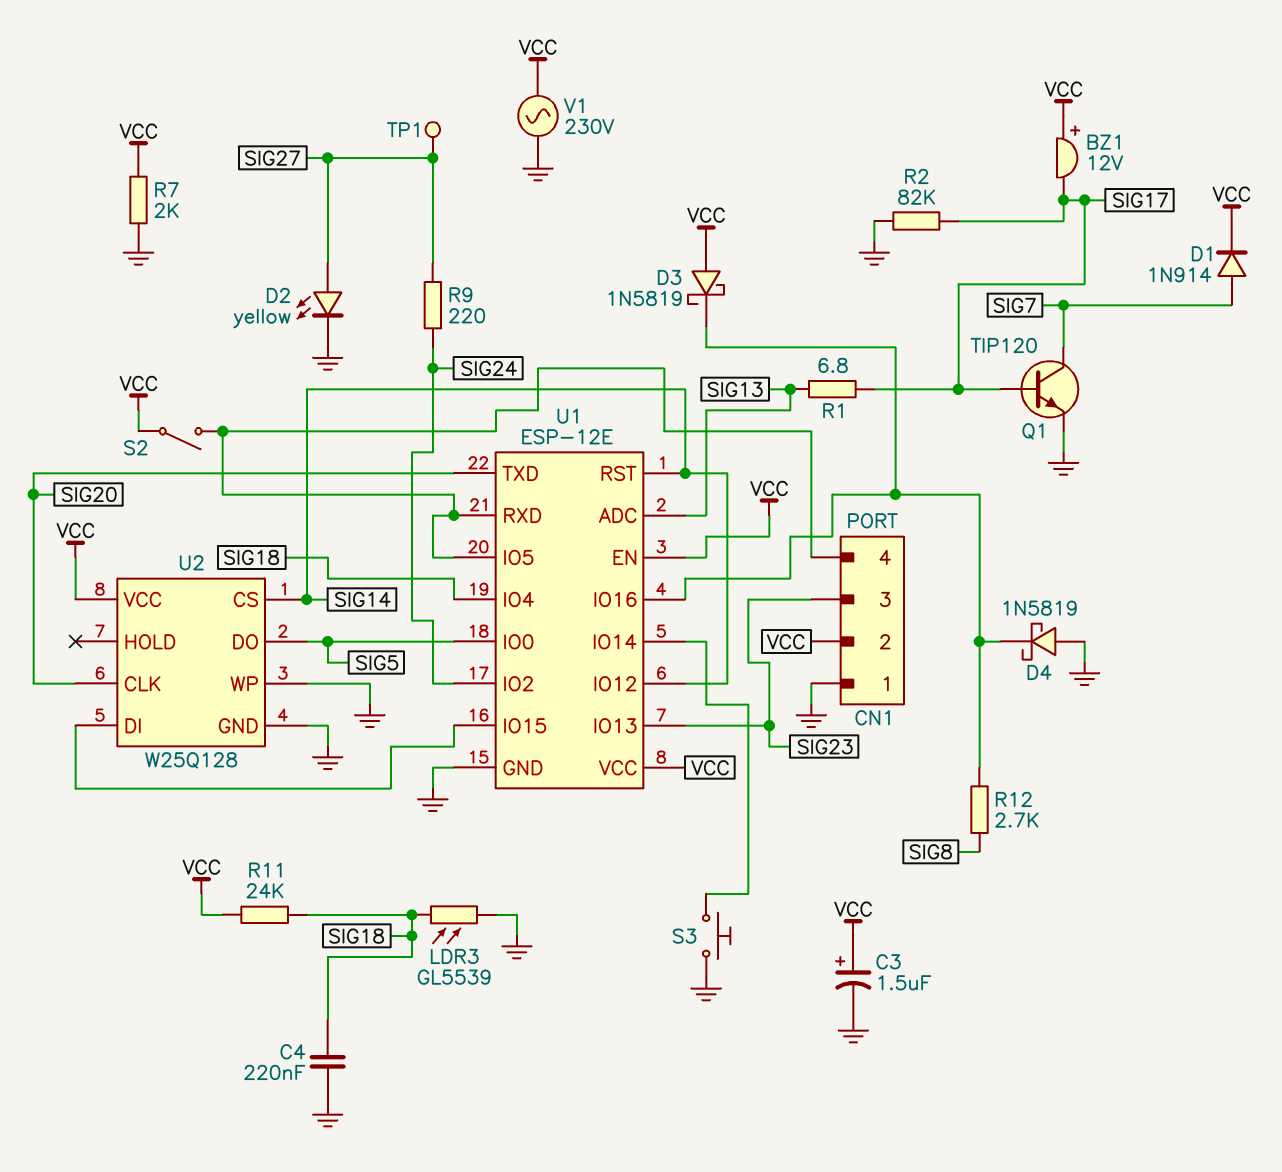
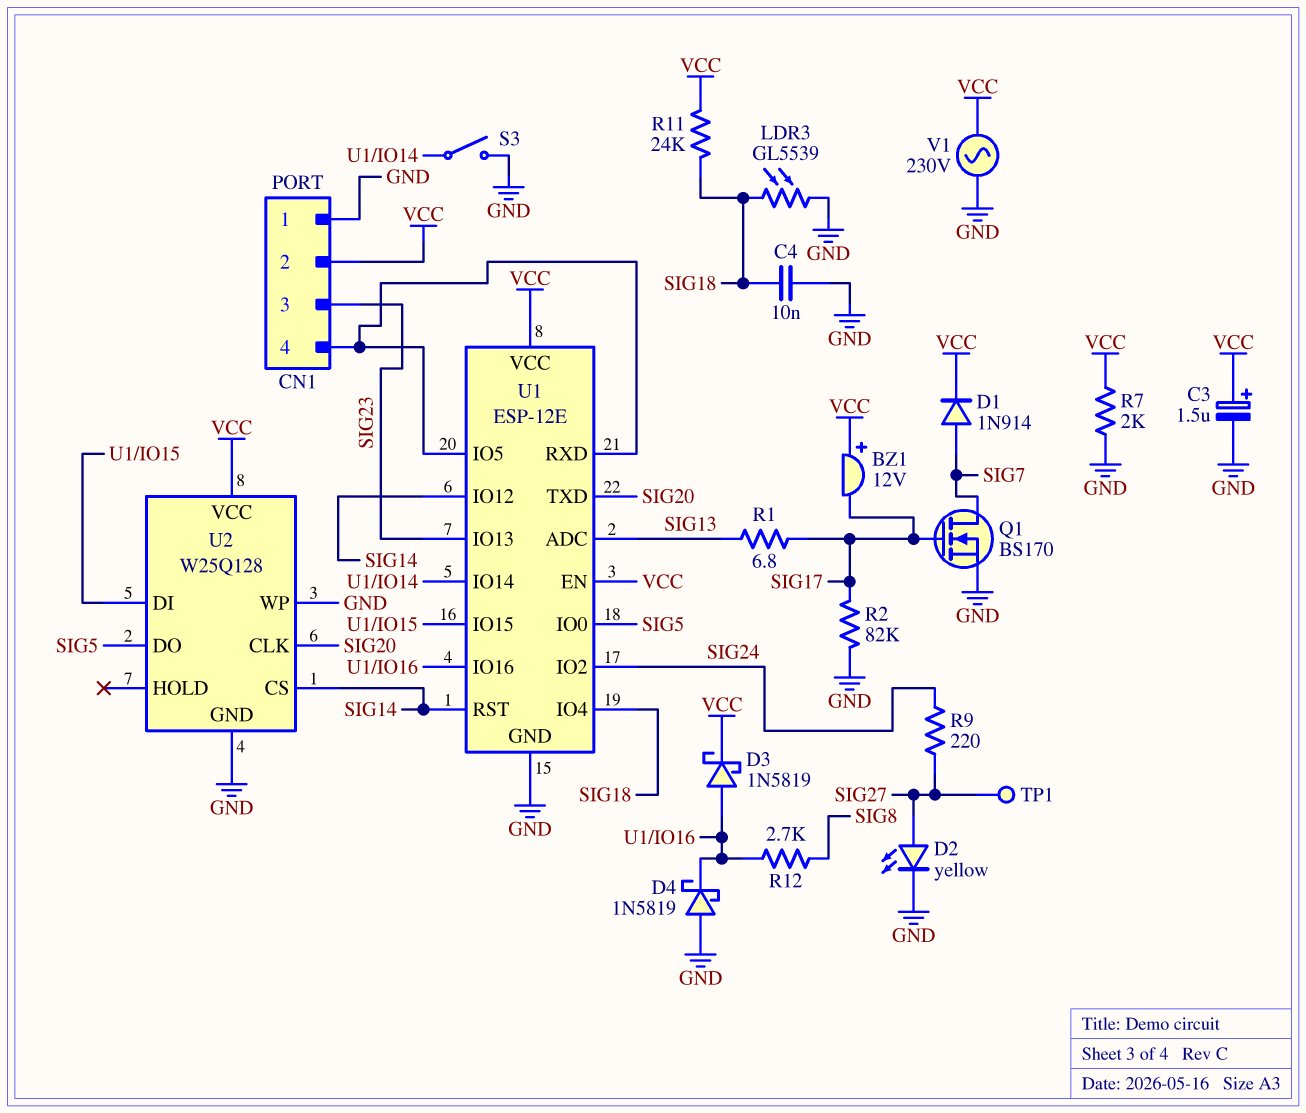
C4: 220nF (GND, SIG18) -> 10nF (GND, SIG18)
D3: schottky 1N5819 (A VCC, K U1/IO16) -> schottky 1N5819 (A U1/IO16, K VCC)
Q1: NPN TIP120 (B SIG17, C SIG7, E GND) -> NMOS BS170 (G SIG17, D SIG7, S GND)
S2: switch (CN1/4, VCC) -> none
S3: button (GND, U1/IO14) -> switch (GND, U1/IO14)

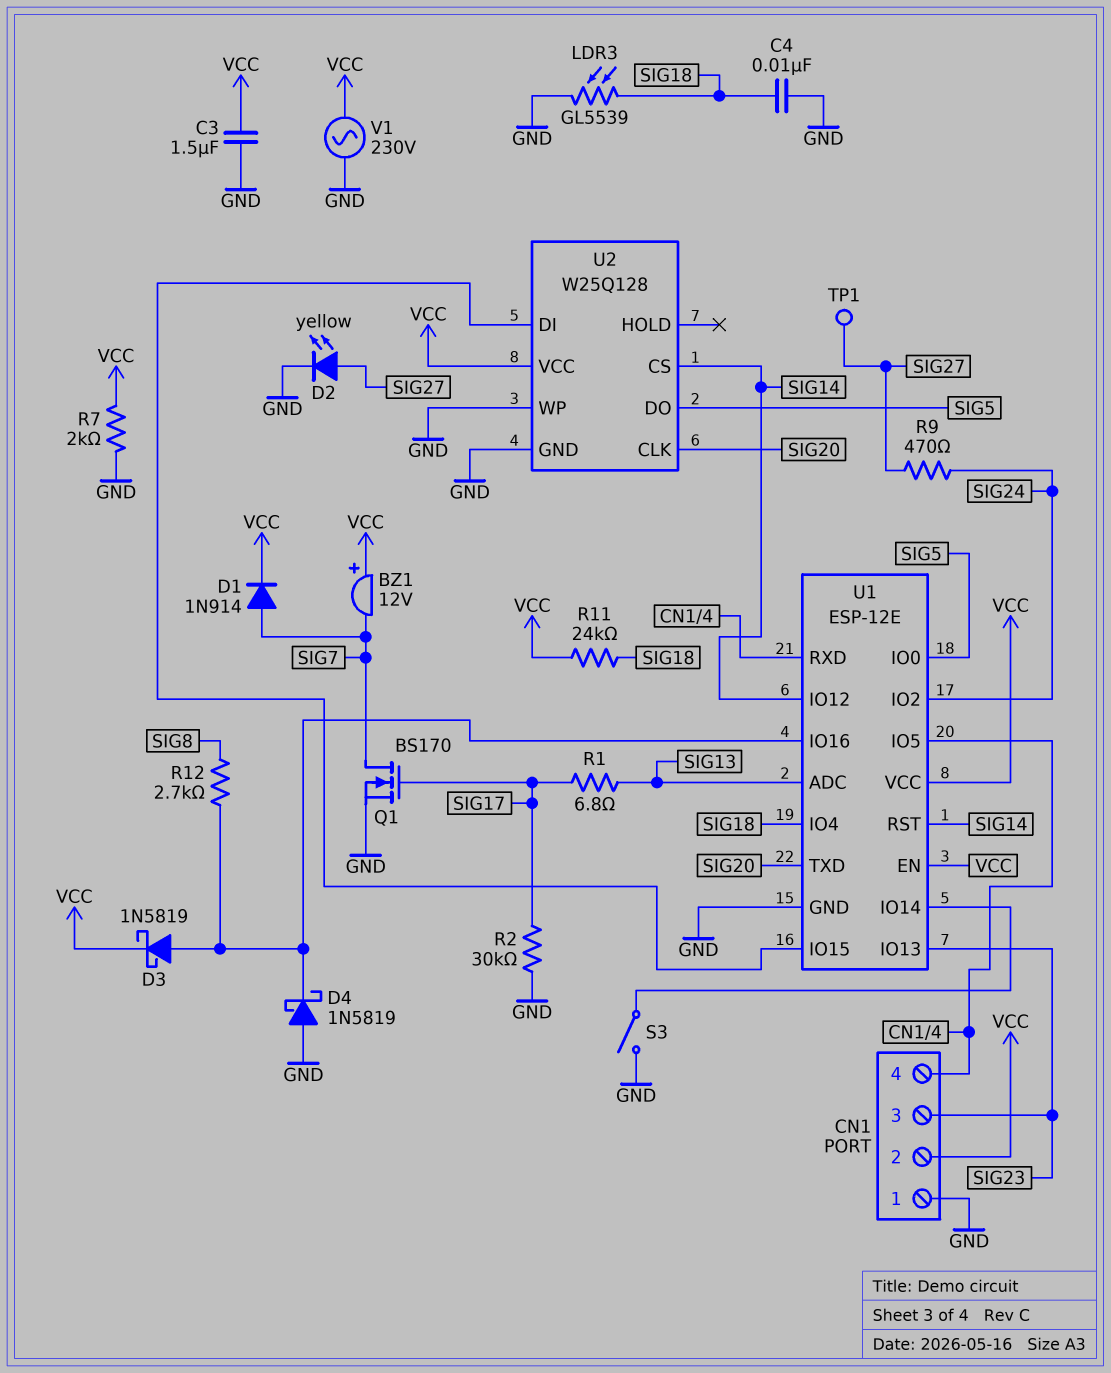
BZ1: buzzer 12V (plus VCC, minus SIG17) -> buzzer 12V (plus VCC, minus SIG7)
C3: 1.5uF (plus VCC, minus GND) -> 1.5uF (GND, VCC)
R2: 82k (GND, SIG17) -> 30k (GND, SIG17)
R9: 220 (SIG24, SIG27) -> 470 (SIG24, SIG27)

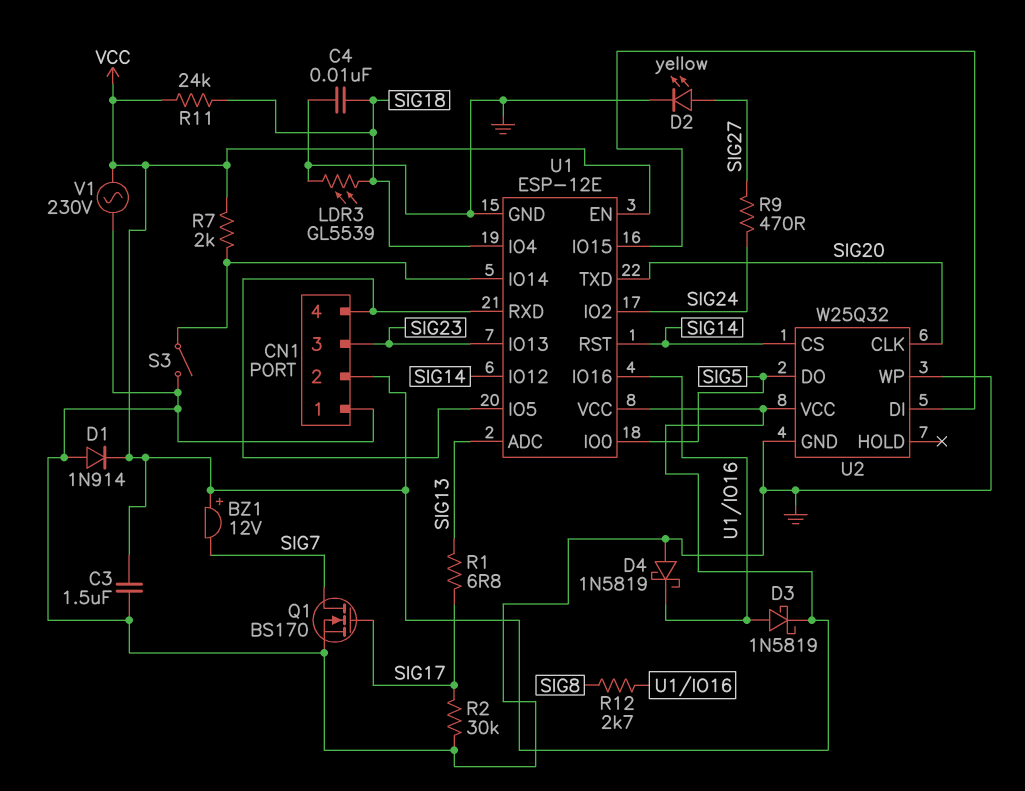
D1: diode 1N914 (A SIG7, K VCC) -> diode 1N914 (A GND, K VCC)
R7: 2k (GND, VCC) -> 2k (U1/IO14, VCC)
TP1: test point (SIG27) -> none
U2: W25Q128 -> W25Q32

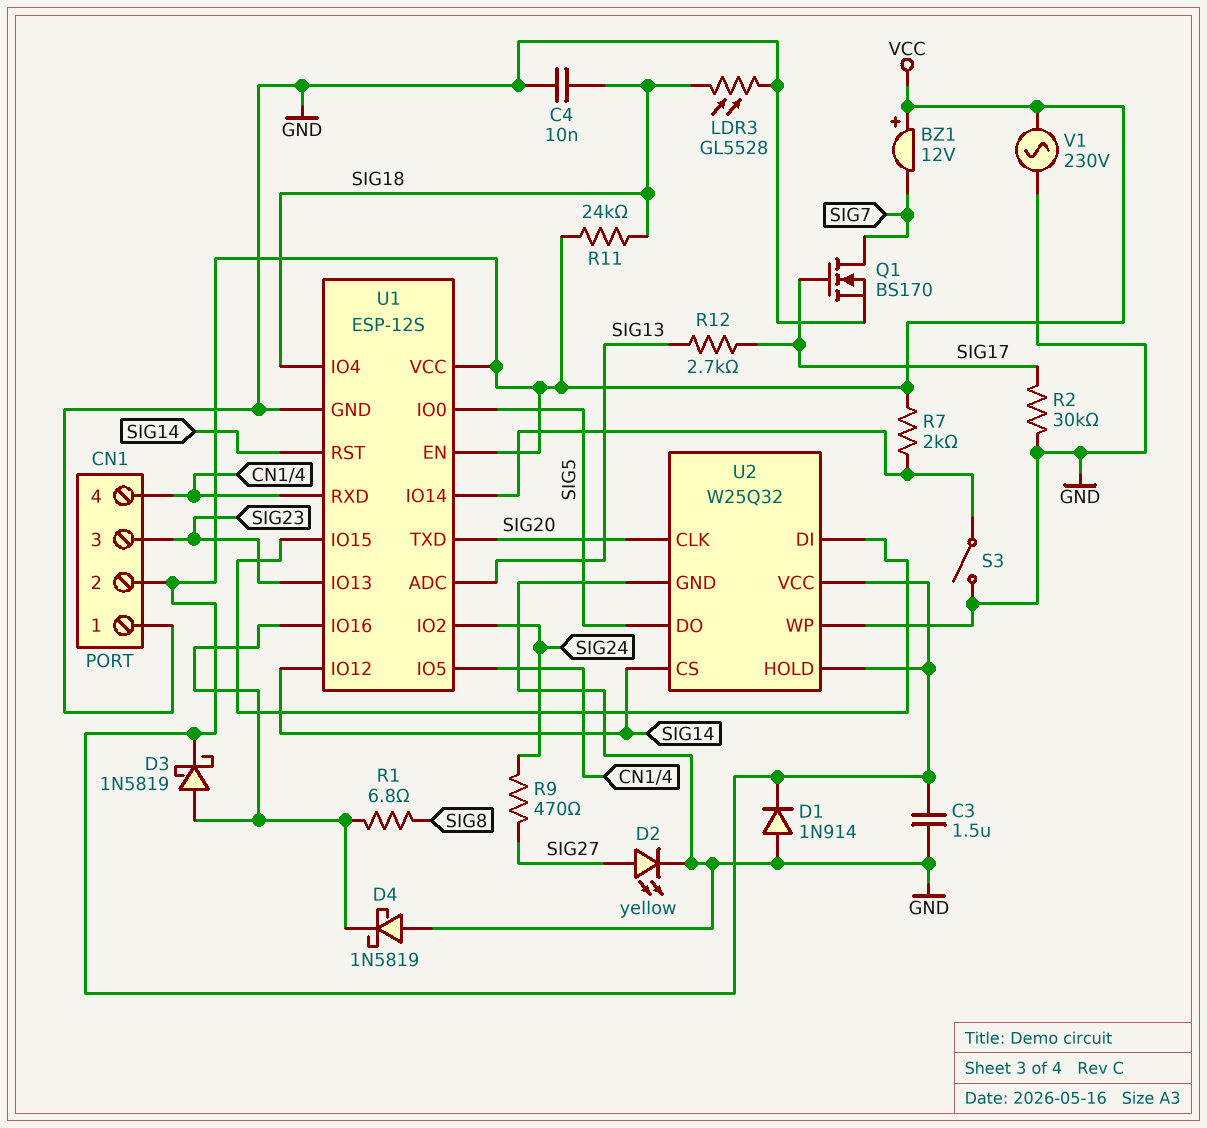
LDR3: GL5539 (GND, SIG18) -> GL5528 (GND, SIG18)
R1: 6.8 (SIG13, SIG17) -> 6.8 (SIG8, U1/IO16)
R12: 2.7k (SIG8, U1/IO16) -> 2.7k (SIG13, SIG17)
U1: ESP-12E -> ESP-12S
U2 pin HOLD: none -> VCC

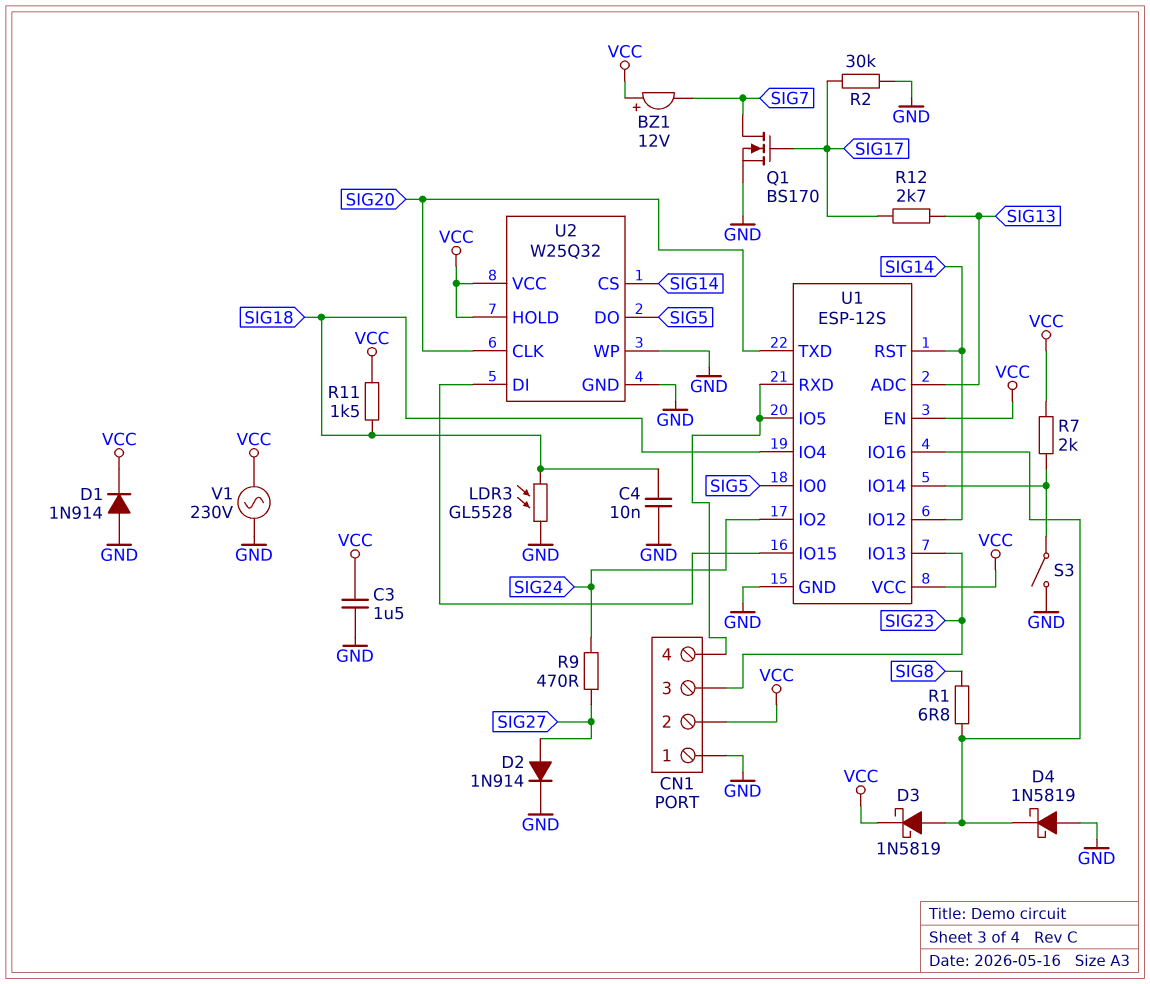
D2: LED yellow (A SIG27, K GND) -> diode 1N914 (A SIG27, K GND)
R11: 24k (SIG18, VCC) -> 1.5k (SIG18, VCC)

